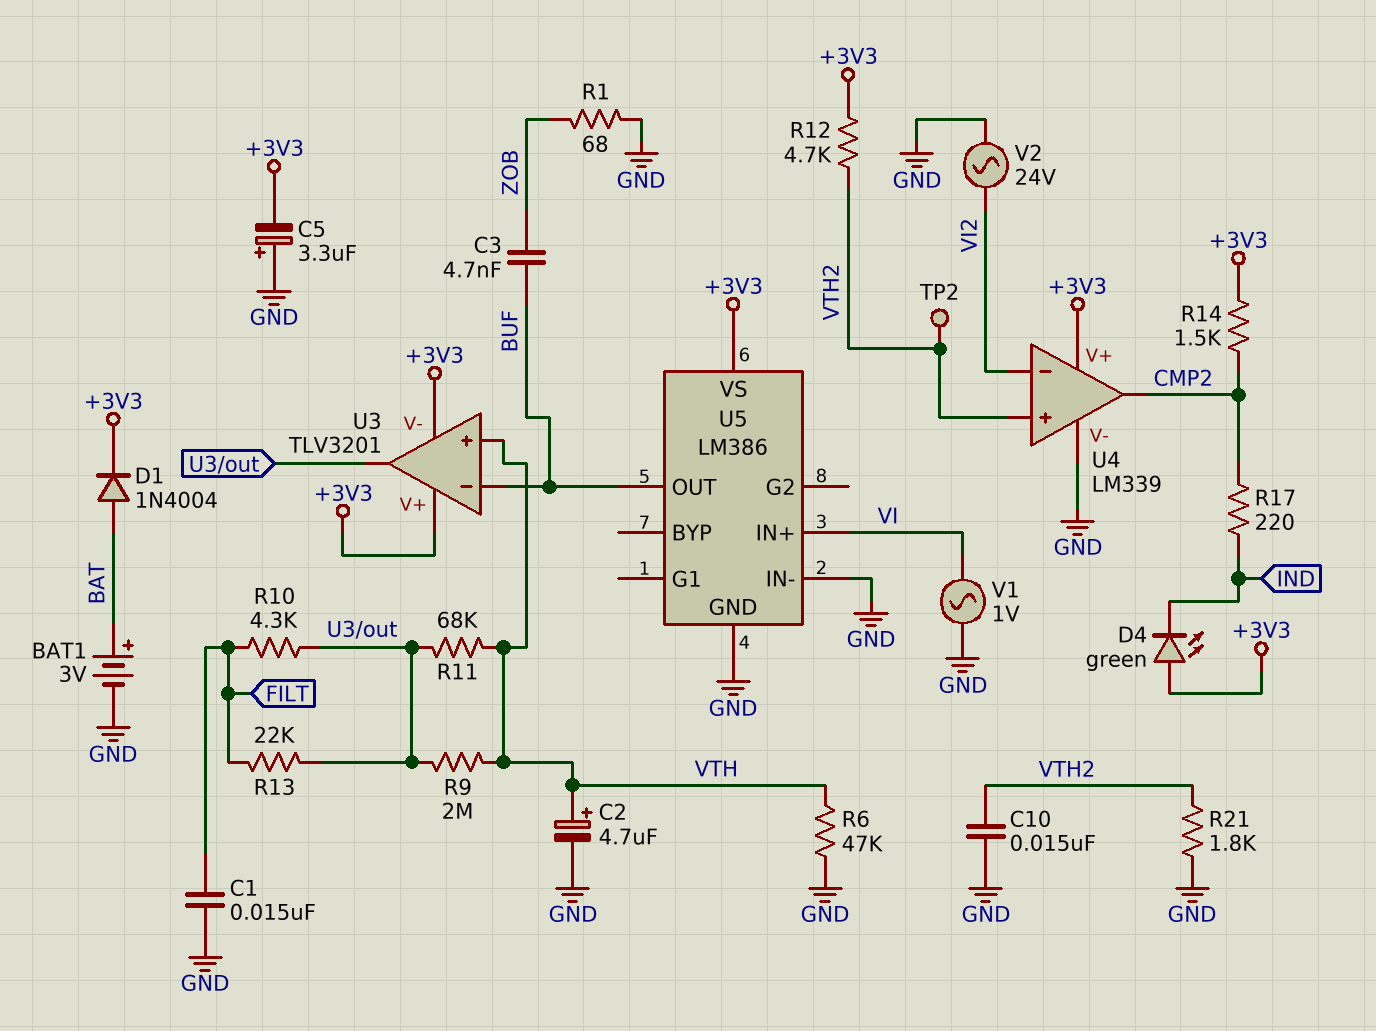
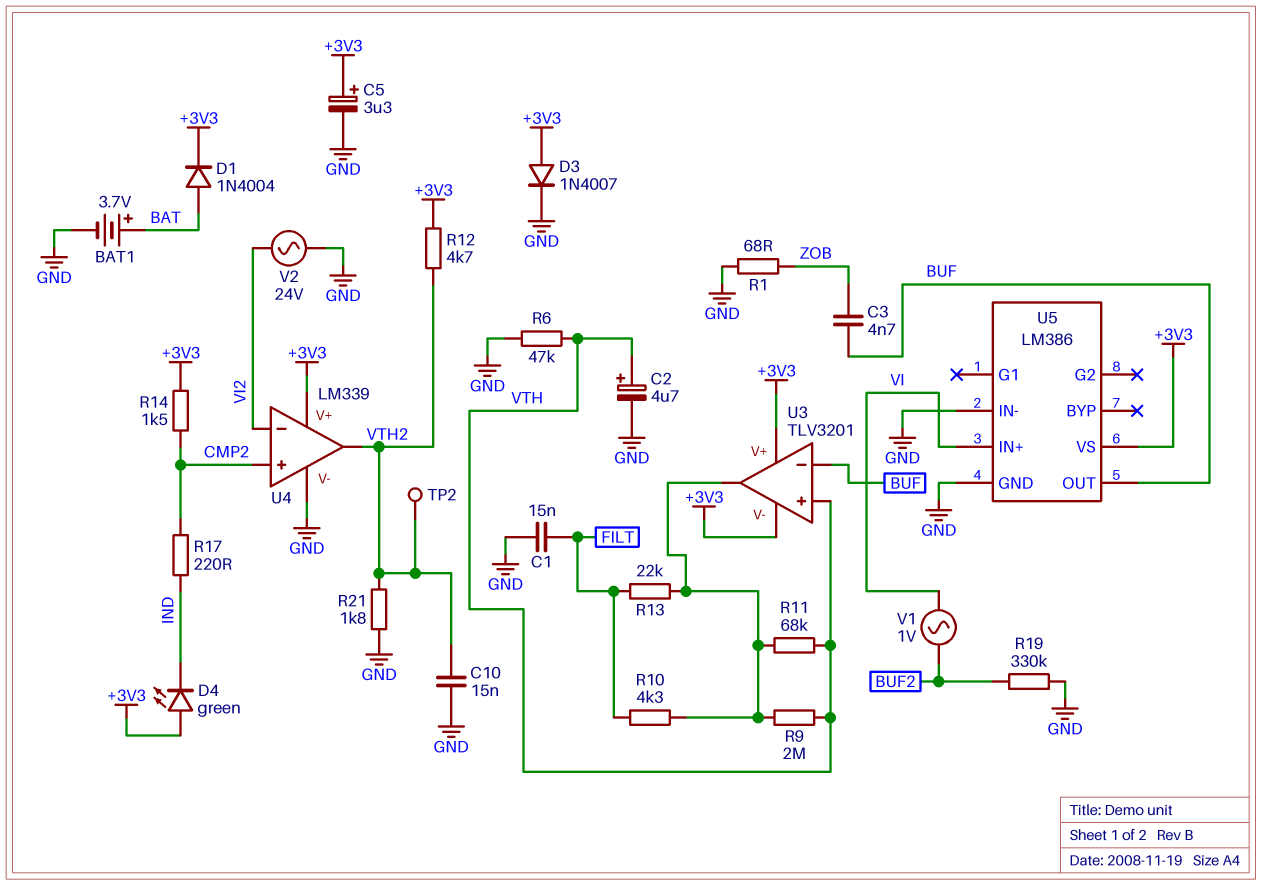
BAT1: 3V (plus BAT, minus GND) -> 3.7V (plus BAT, minus GND)
C5: 3.3uF (plus GND, minus +3V3) -> 3.3uF (plus +3V3, minus GND)
D3: none -> diode 1N4007 (A +3V3, K GND)
R19: none -> 330k (BUF2, GND)
U4 pin in+: VTH2 -> CMP2
U4 pin out: CMP2 -> VTH2
V1: AC 1V (GND, VI) -> AC 1V (BUF2, VI)

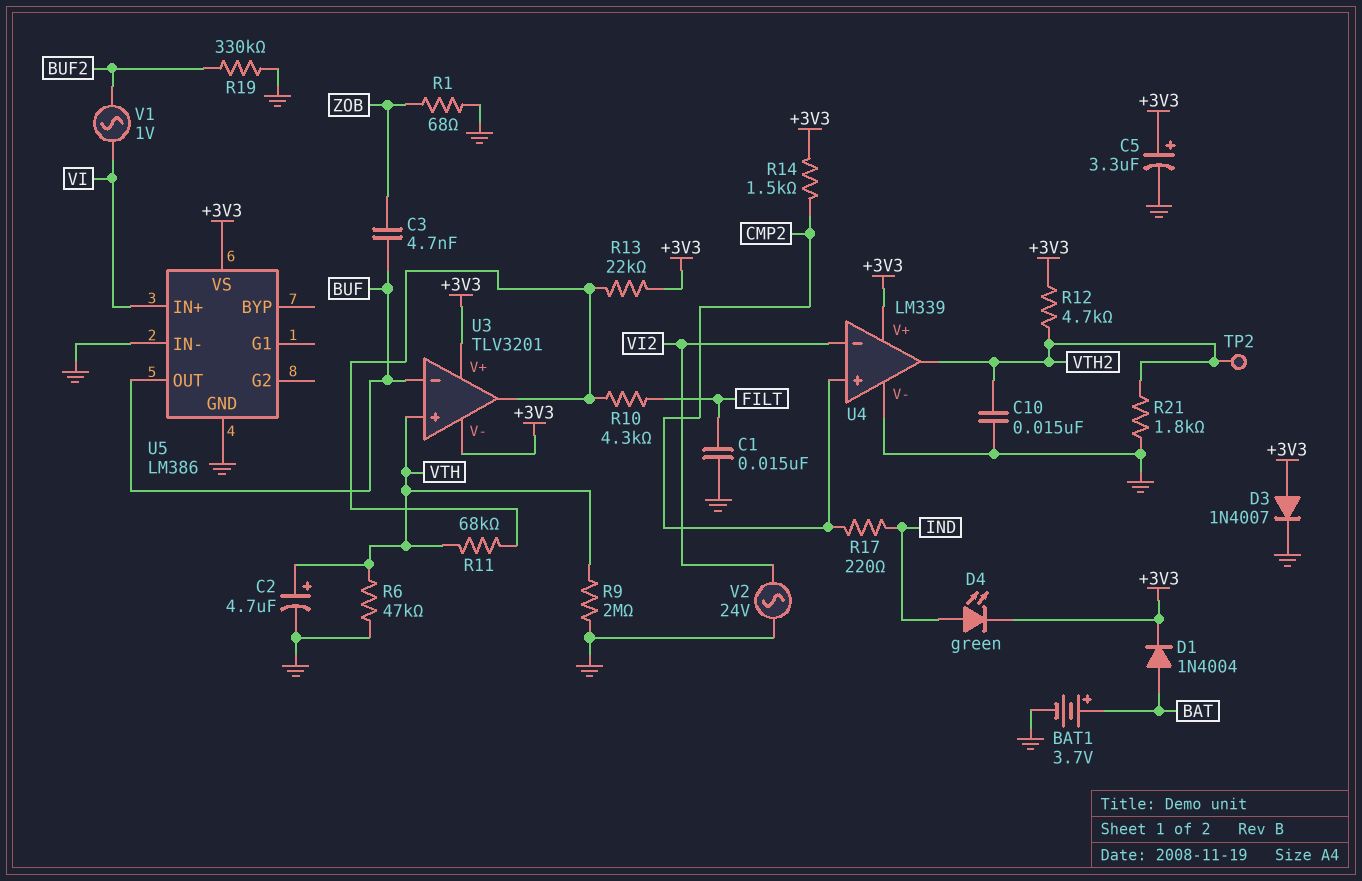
D4: LED green (A +3V3, K IND) -> LED green (A IND, K +3V3)
R9: 2M (U3/out, VTH) -> 2M (GND, VTH)
R13: 22k (FILT, U3/out) -> 22k (+3V3, U3/out)

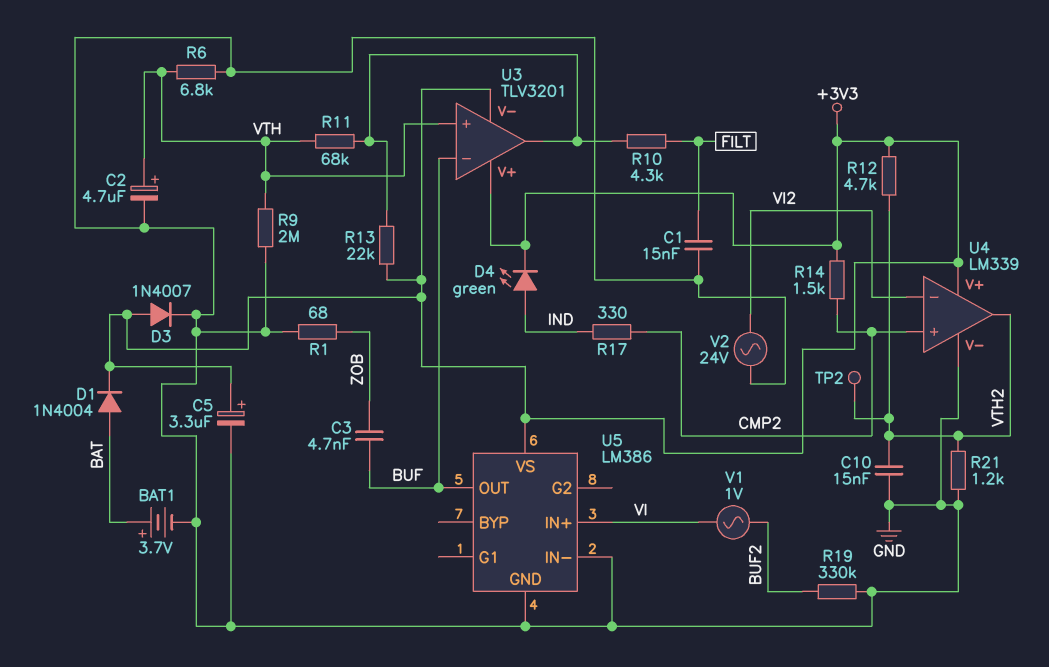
R6: 47k (GND, VTH) -> 6.8k (GND, VTH)
R17: 220 (CMP2, IND) -> 330 (CMP2, IND)
R21: 1.8k (GND, VTH2) -> 1.2k (GND, VTH2)

